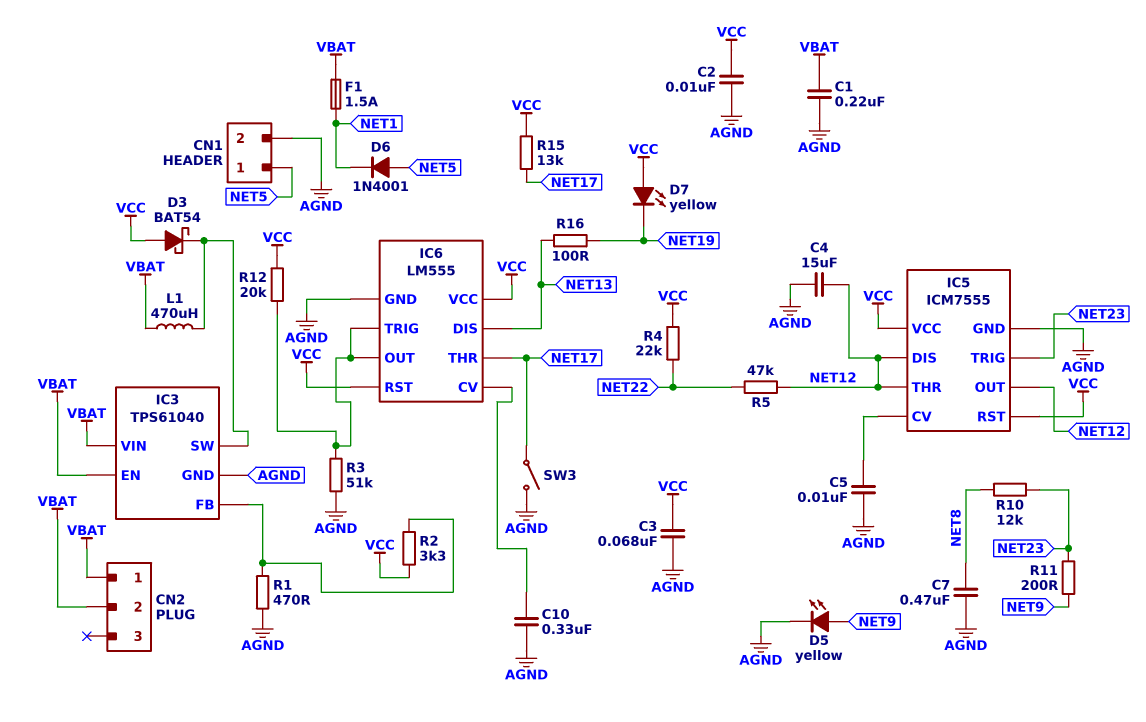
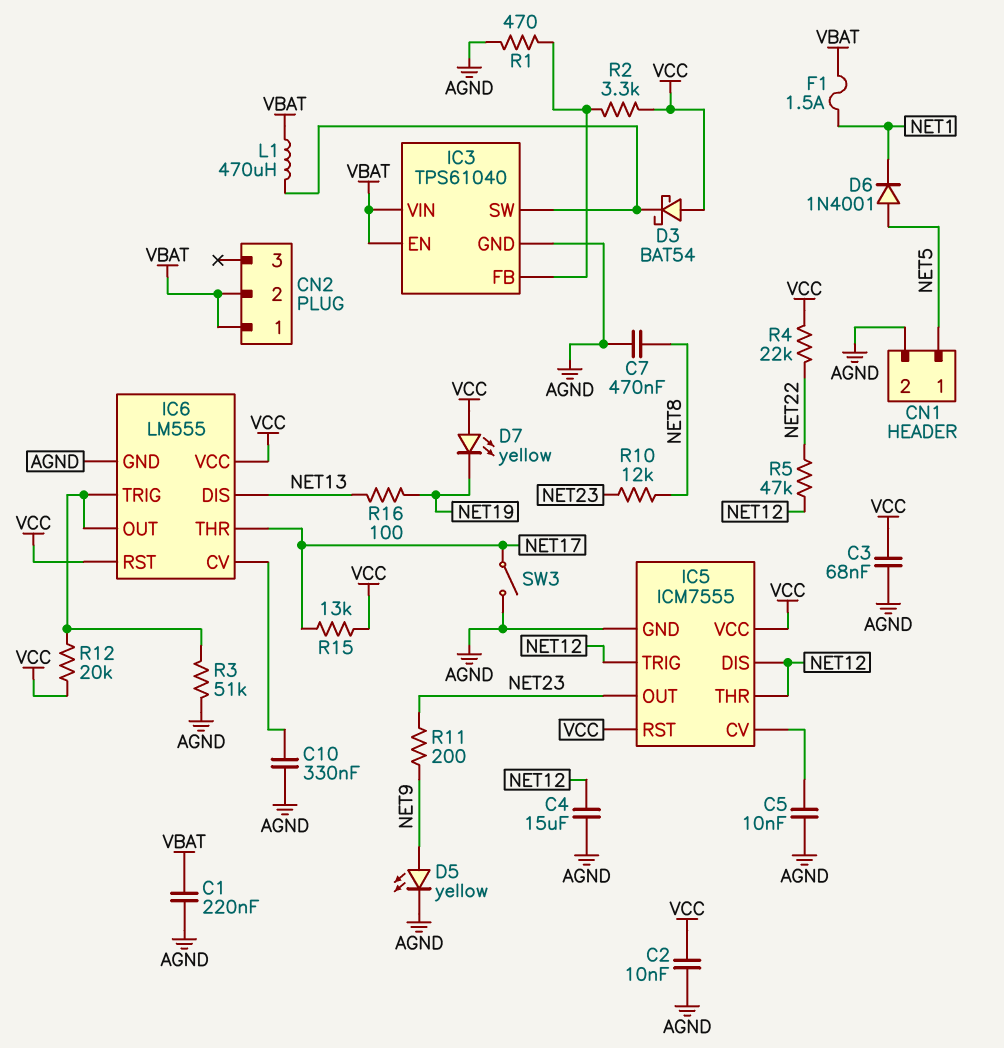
IC5 pin OUT: NET12 -> NET23
IC5 pin TRIG: NET23 -> NET12

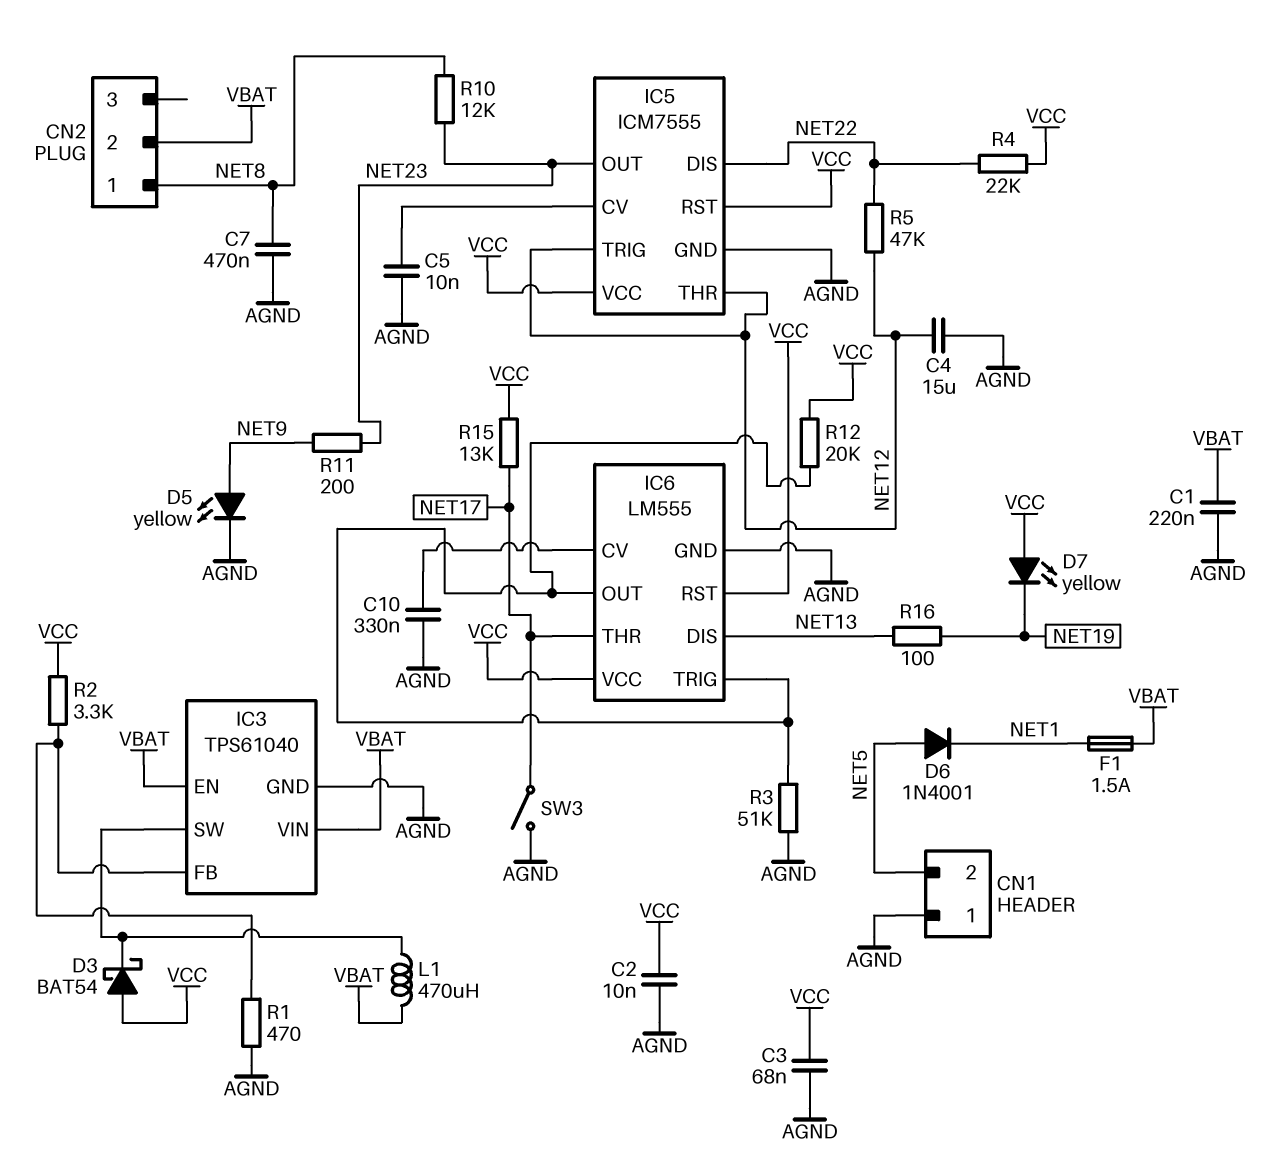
CN1 pin 1: NET5 -> AGND
CN1 pin 2: AGND -> NET5
CN2 pin 1: VBAT -> NET8
IC5 pin DIS: NET12 -> NET22

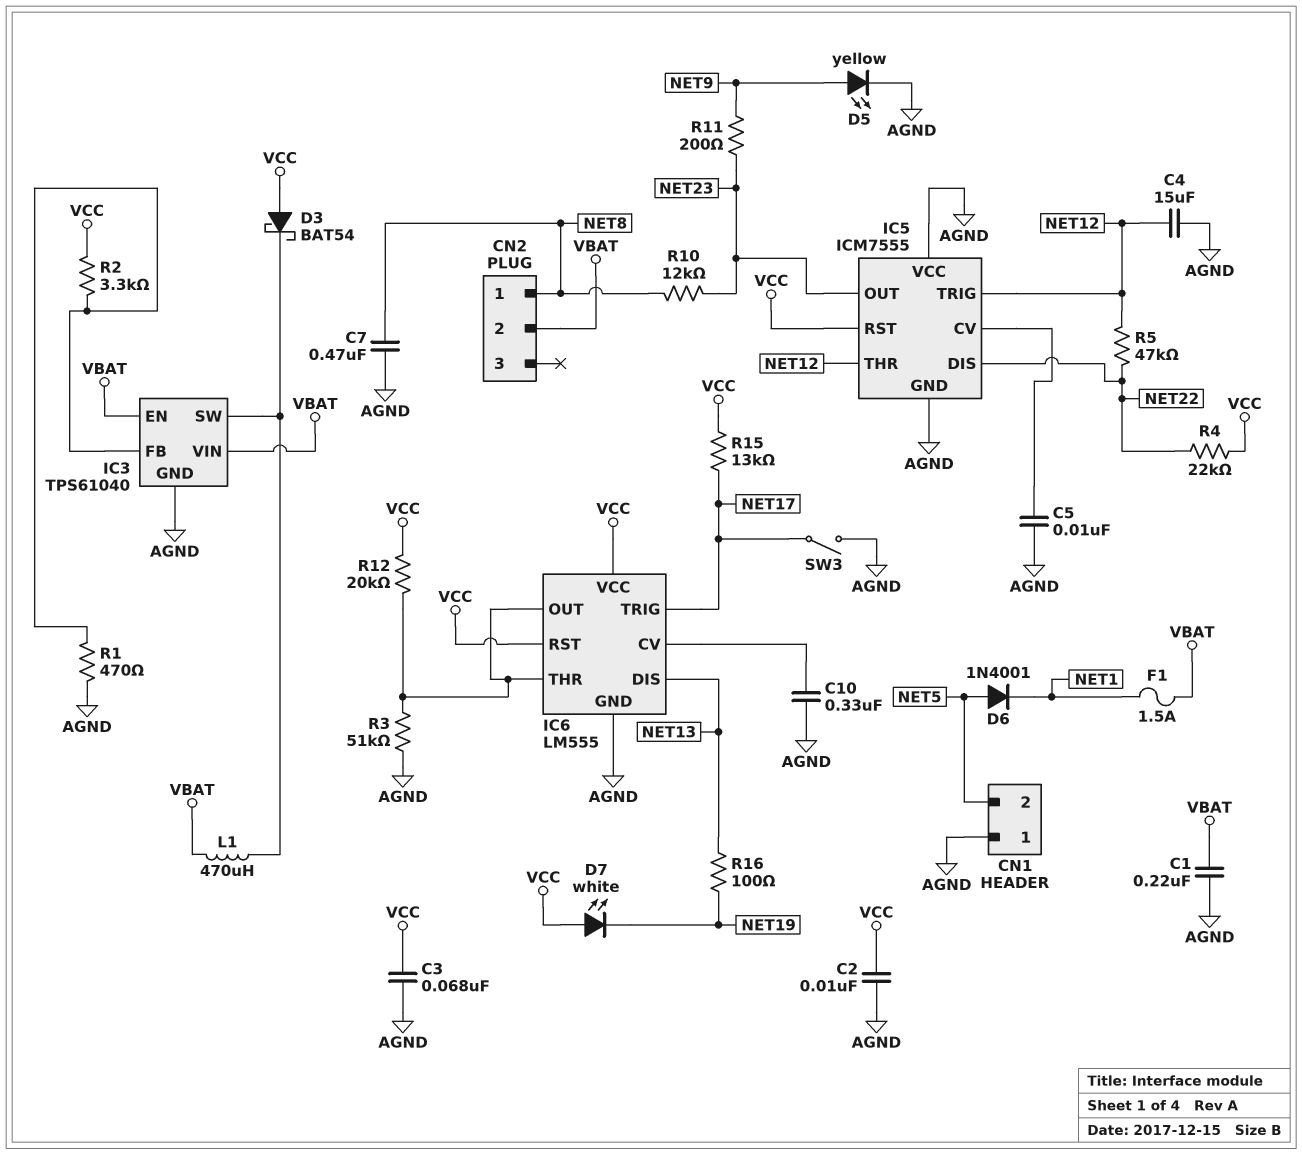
D7: LED yellow (A VCC, K NET19) -> LED white (A VCC, K NET19)
IC5 pin VCC: VCC -> AGND
IC6 pin THR: NET17 -> IC6/OUT
IC6 pin TRIG: IC6/OUT -> NET17

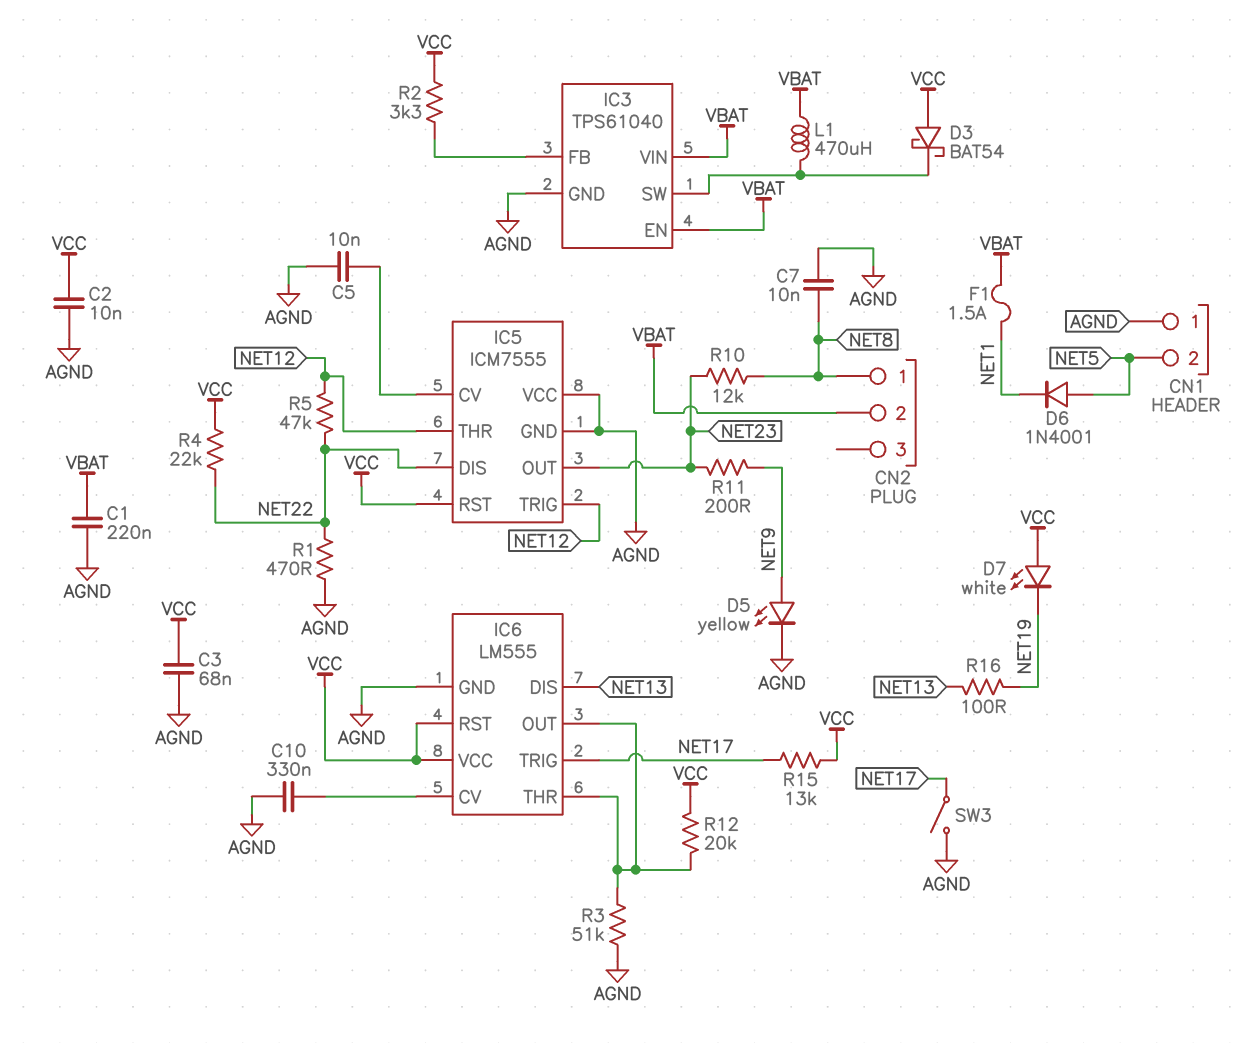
C4: 15uF (AGND, NET12) -> none
C7: 470nF (AGND, NET8) -> 10nF (AGND, NET8)
R1: 470 (AGND, IC3/FB) -> 470 (AGND, NET22)

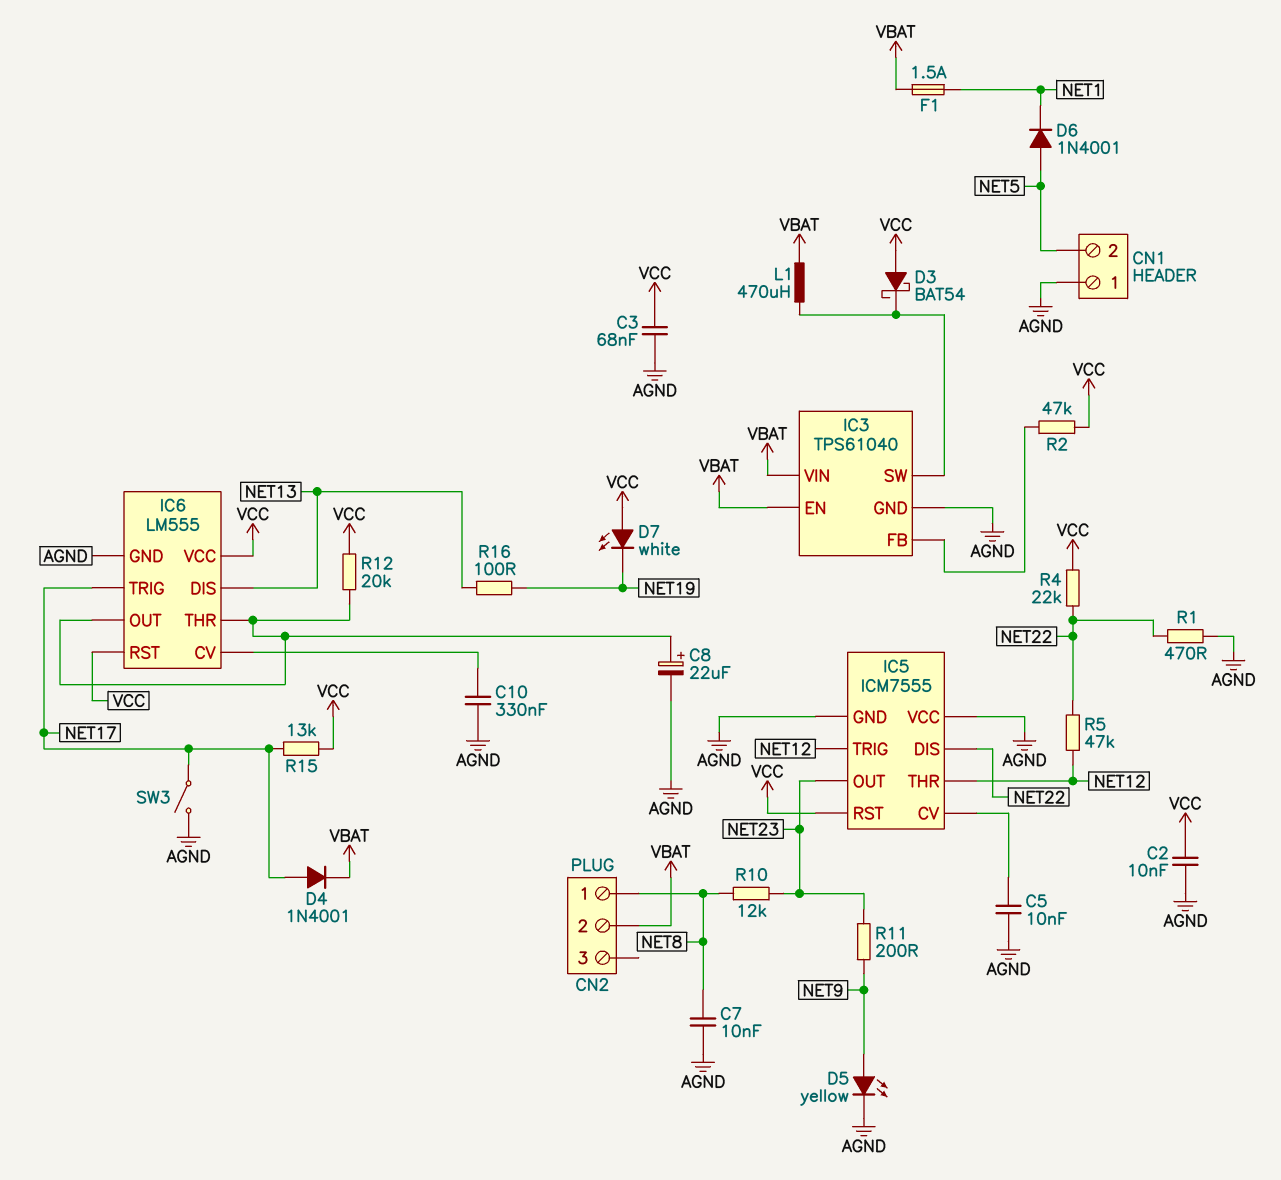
C1: 220nF (AGND, VBAT) -> none
C8: none -> 22uF (plus IC6/OUT, minus AGND)
D4: none -> diode 1N4001 (A NET17, K VBAT)
R2: 3.3k (IC3/FB, VCC) -> 47k (IC3/FB, VCC)
R3: 51k (AGND, IC6/OUT) -> none

